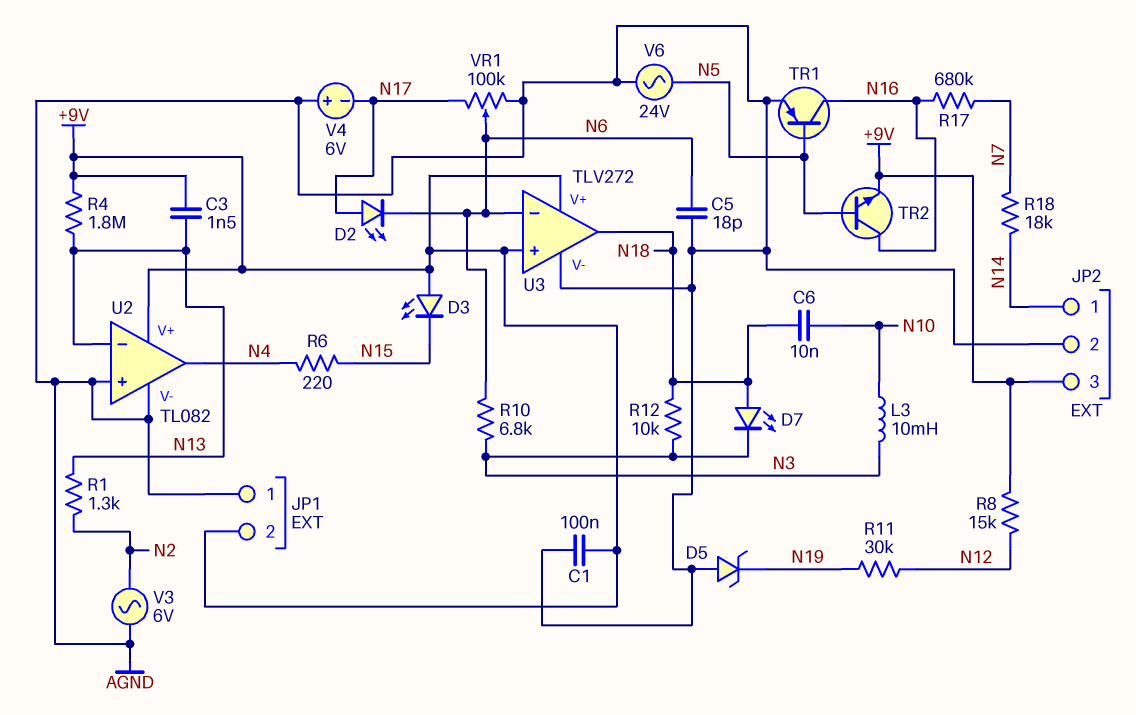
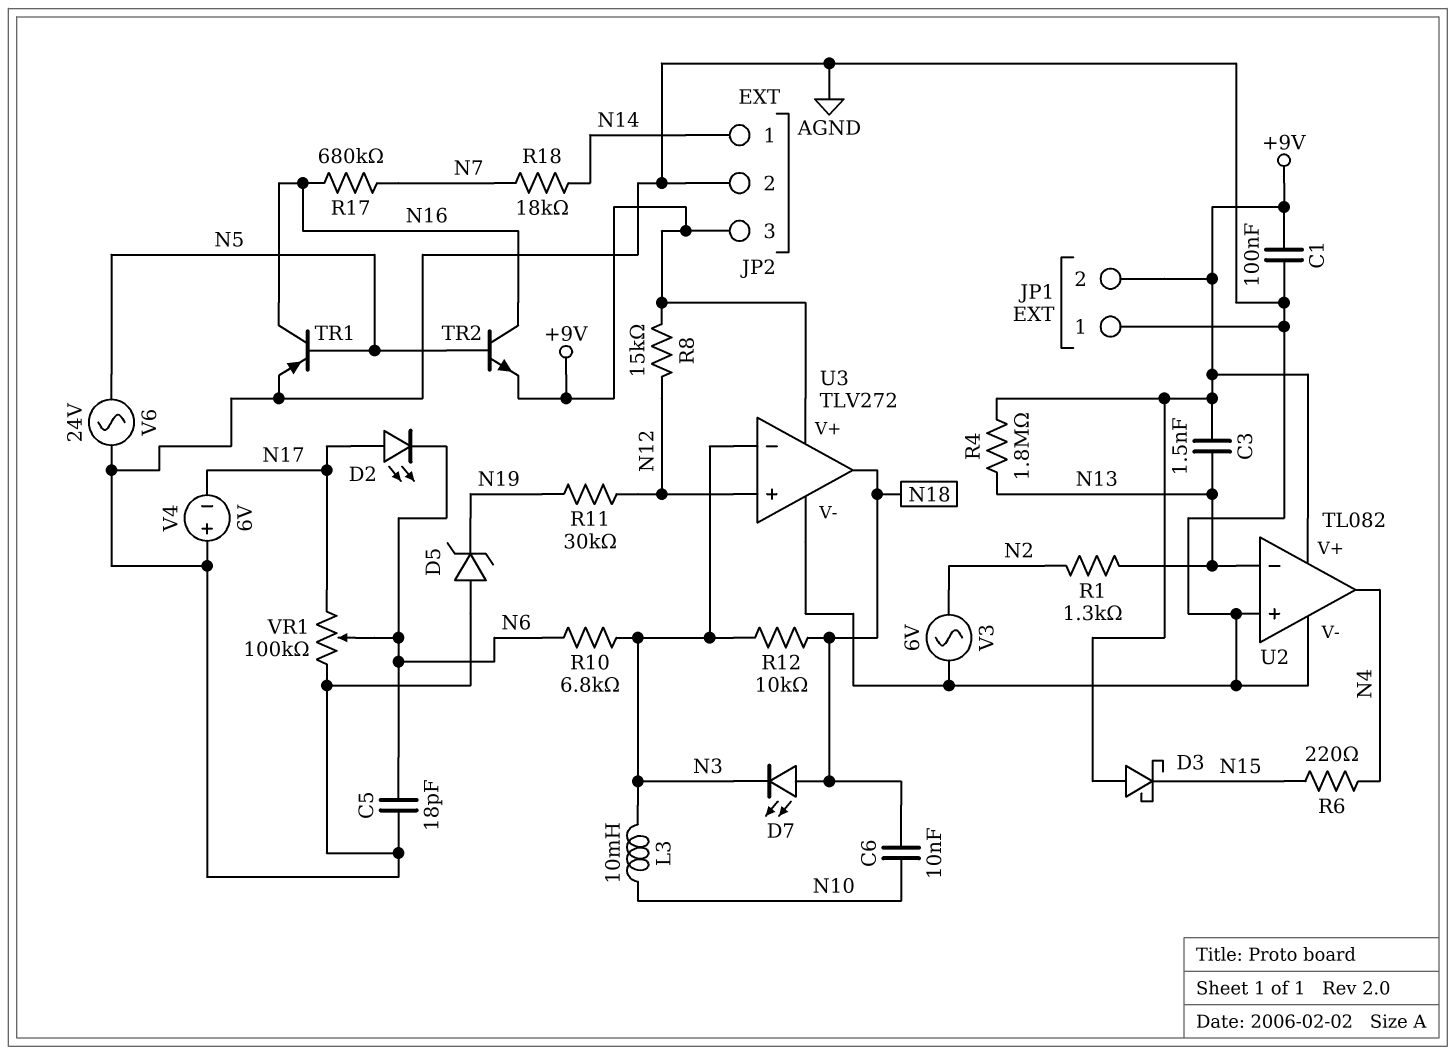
D3: LED (A +9V, K N15) -> schottky (A +9V, K N15)
U3 pin in+: +9V -> N12
U3 pin in-: N6 -> N3

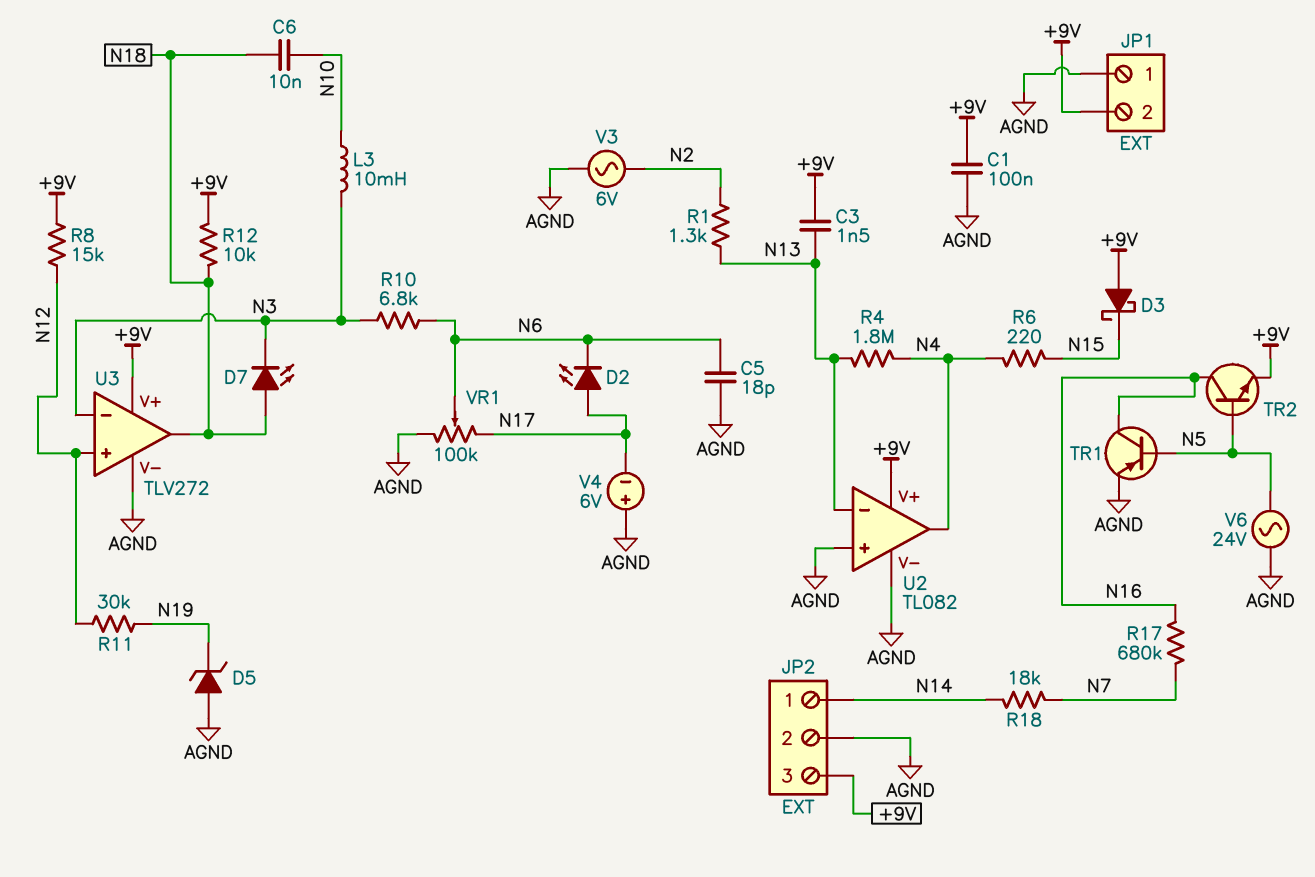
R4: 1.8M (+9V, N13) -> 1.8M (N4, N13)
R12: 10k (N3, N18) -> 10k (+9V, N18)

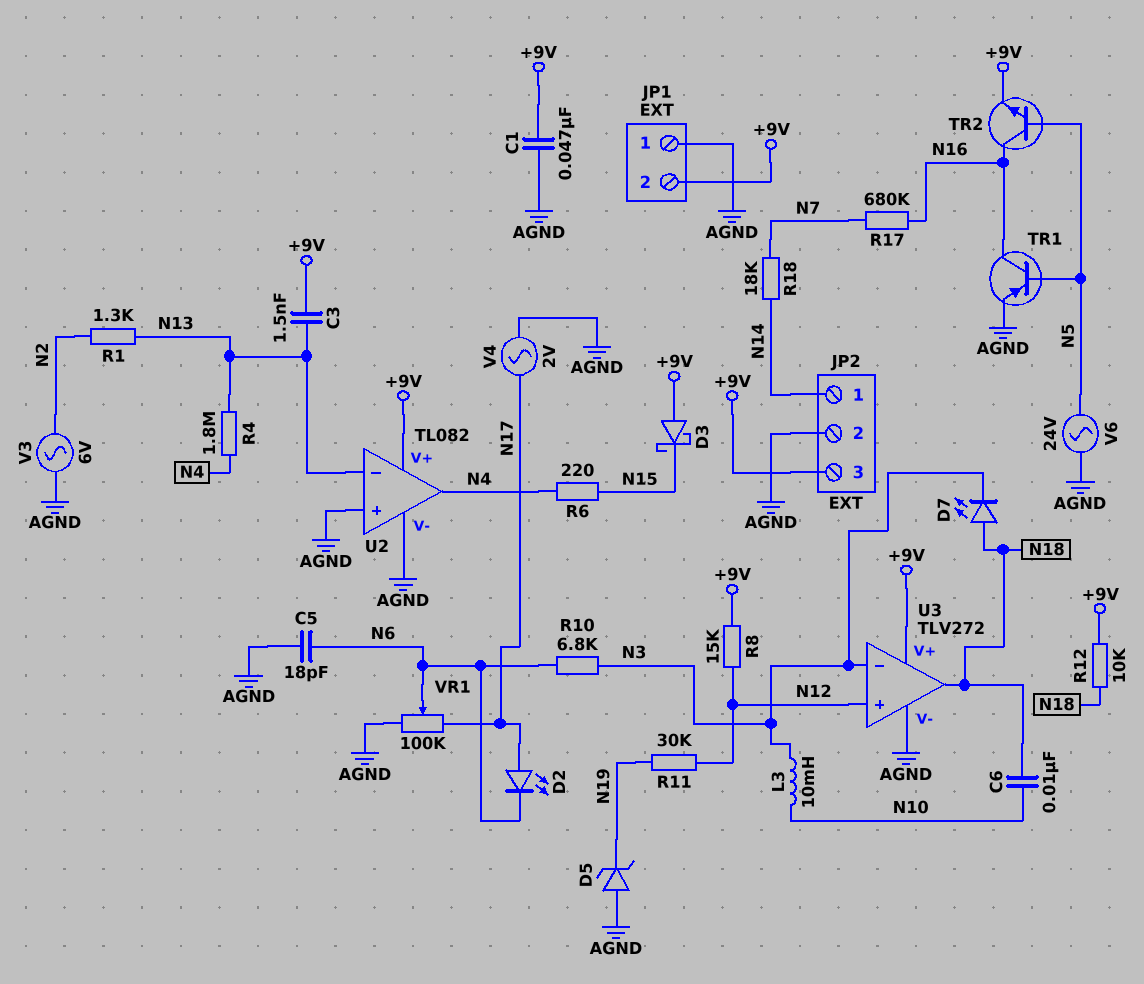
C1: 100nF (+9V, AGND) -> 47nF (+9V, AGND)
V4: 6V (plus AGND, minus N17) -> AC 2V (AGND, N17)

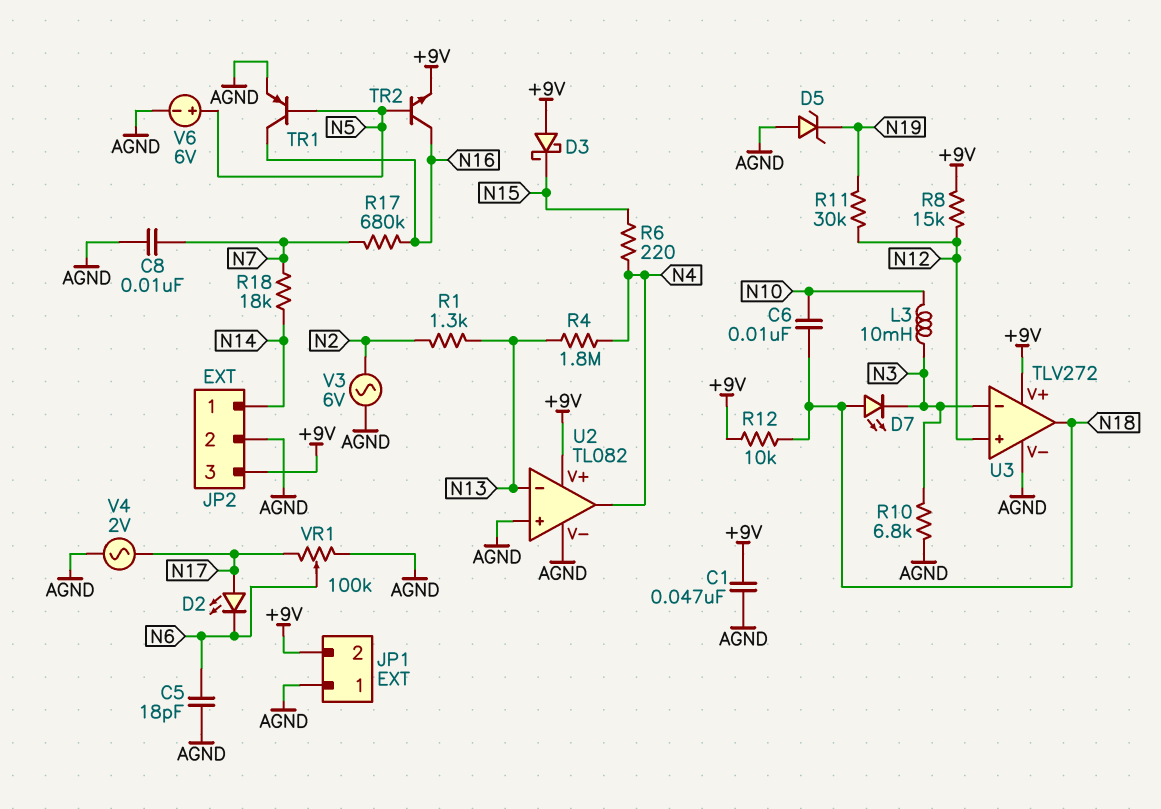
C3: 1.5nF (+9V, N13) -> none
C8: none -> 10nF (AGND, N7)
R10: 6.8k (N3, N6) -> 6.8k (AGND, N3)
V6: AC 24V (AGND, N5) -> 6V (plus N5, minus AGND)

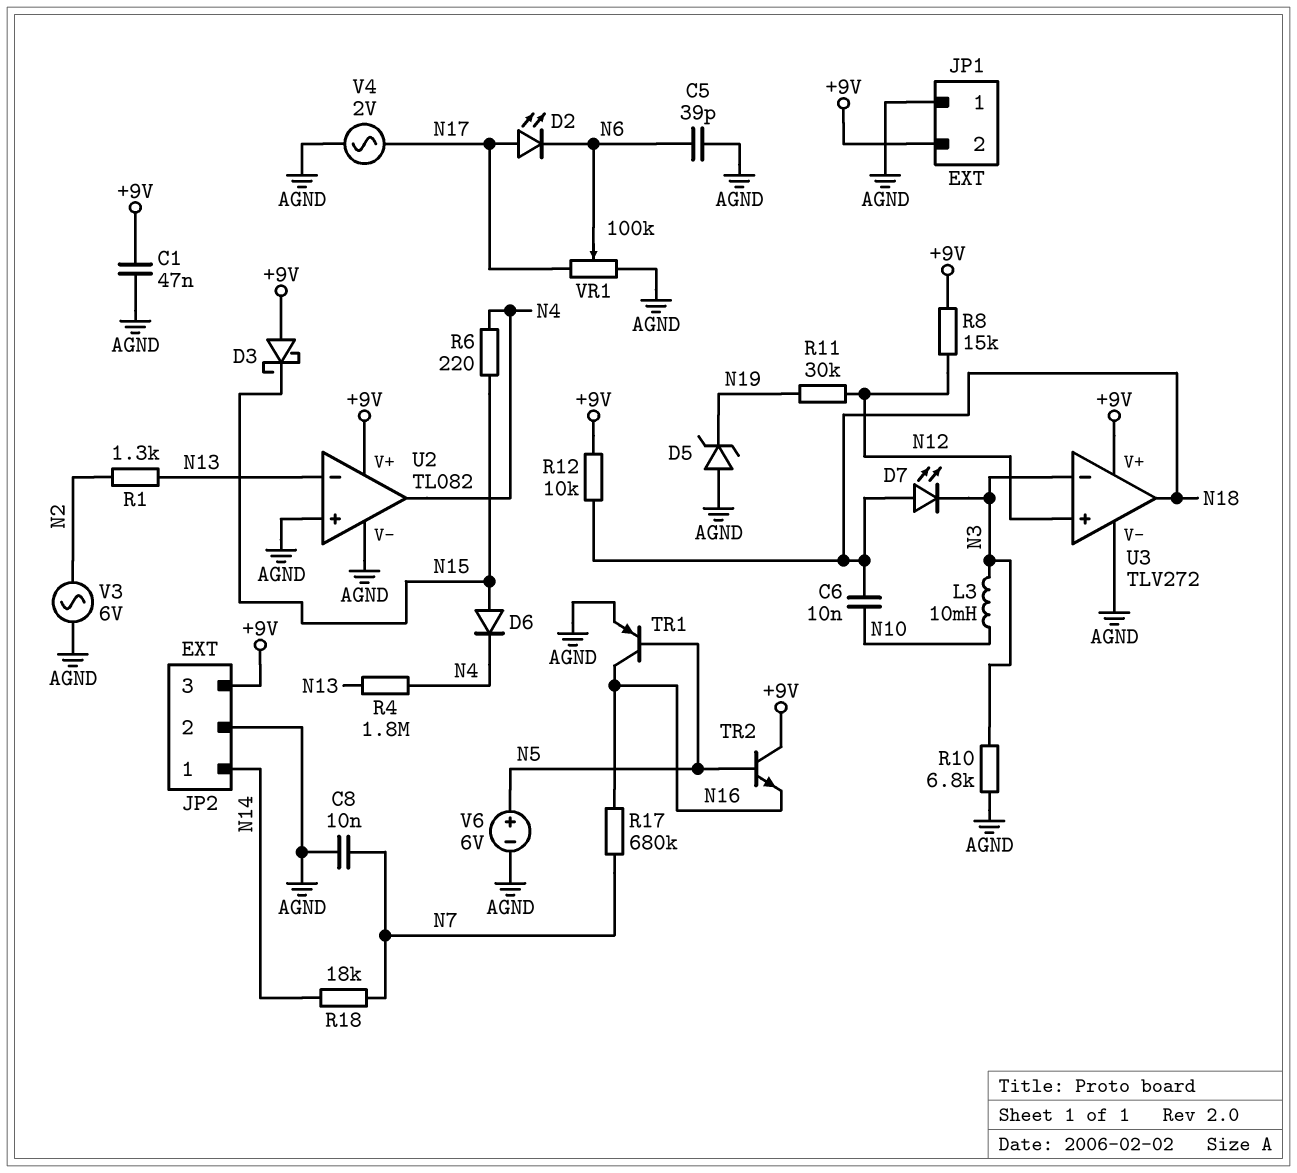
C5: 18pF (AGND, N6) -> 39pF (AGND, N6)
D6: none -> diode (A N15, K N4)
TR2: NPN (B N5, C N16, E +9V) -> NPN (B N5, C +9V, E N16)

